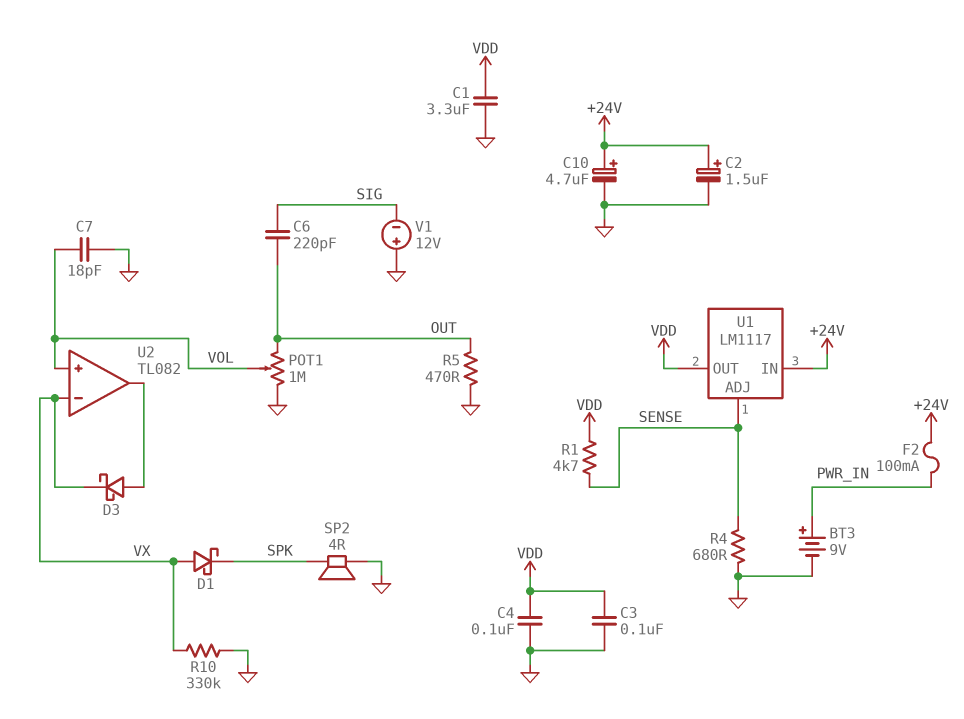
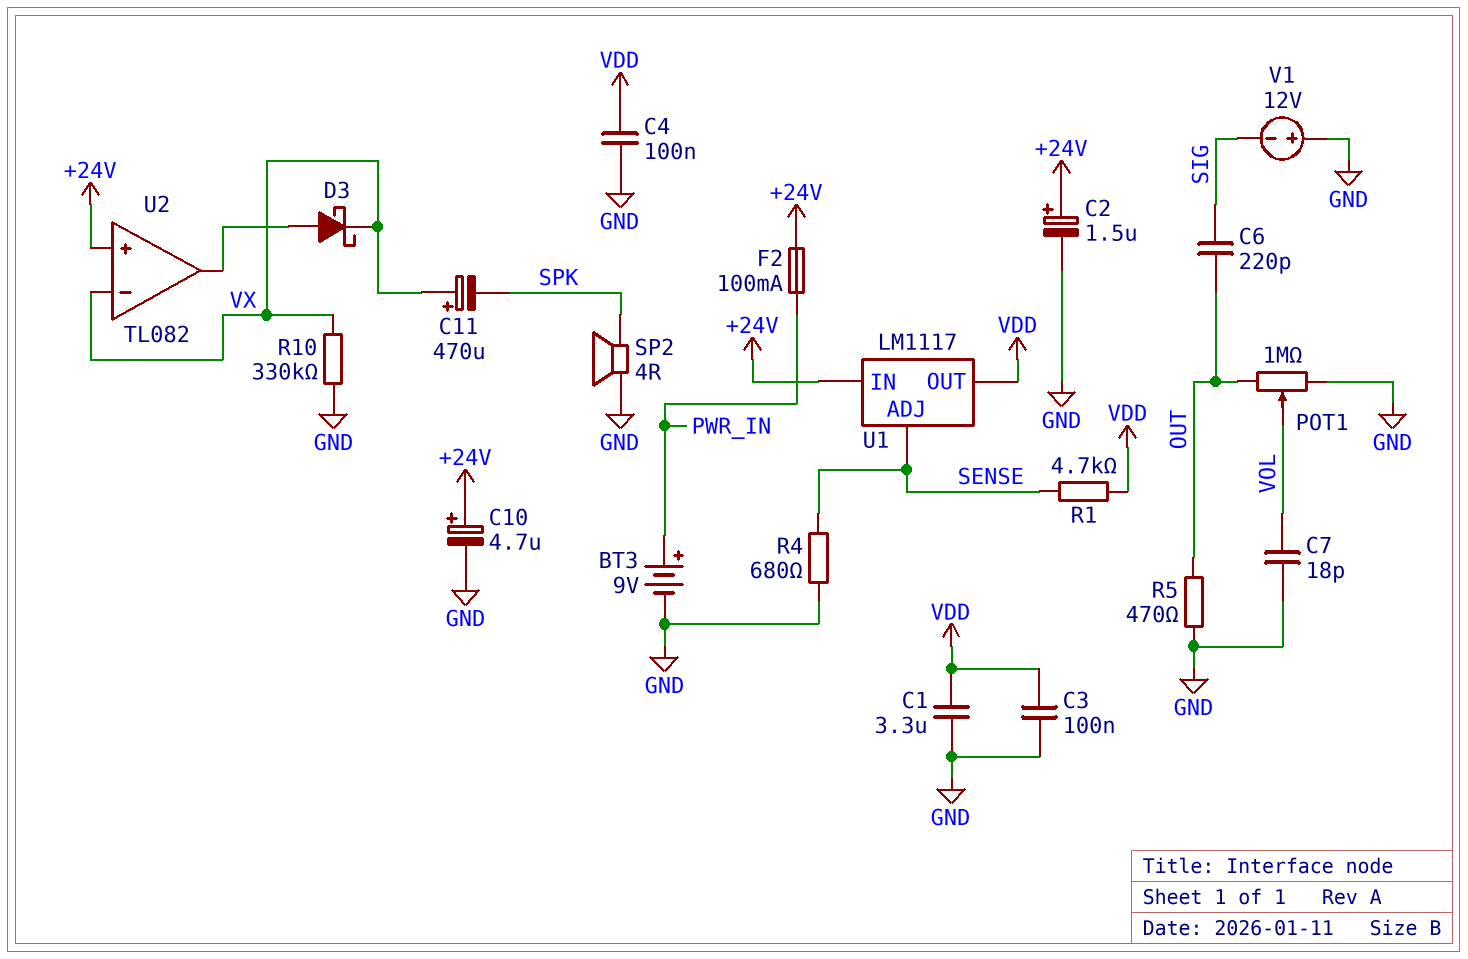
C11: none -> 470uF (plus VX, minus SPK)
D1: schottky (A VX, K SPK) -> none
U2 pin in+: VOL -> +24V

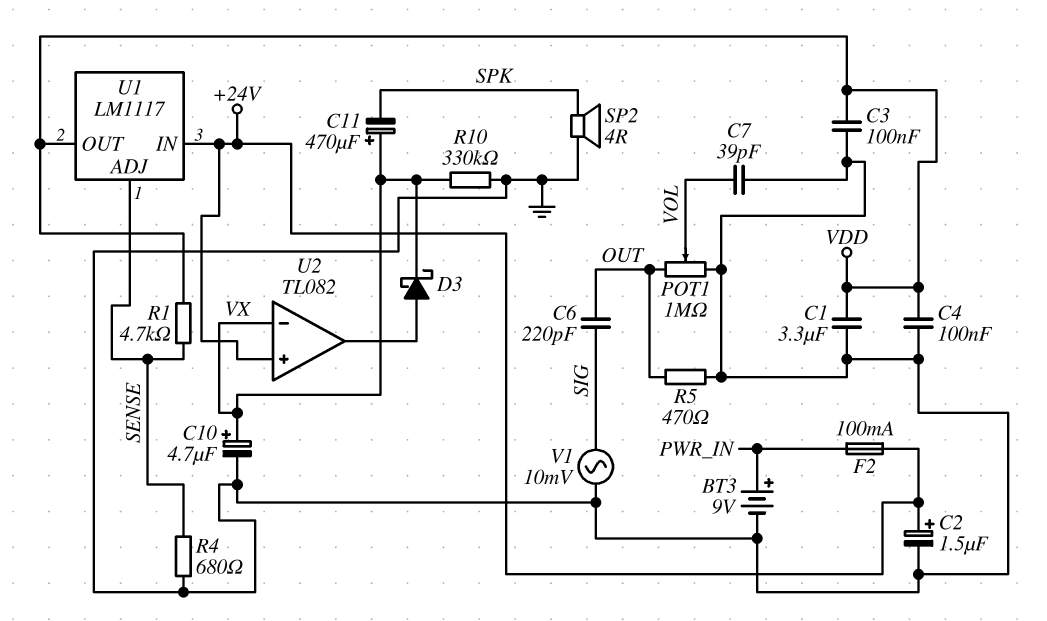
C7: 18pF (GND, VOL) -> 39pF (GND, VOL)
C10: 4.7uF (plus +24V, minus GND) -> 4.7uF (plus VX, minus GND)
V1: 12V (plus GND, minus SIG) -> AC 10mV (GND, SIG)

